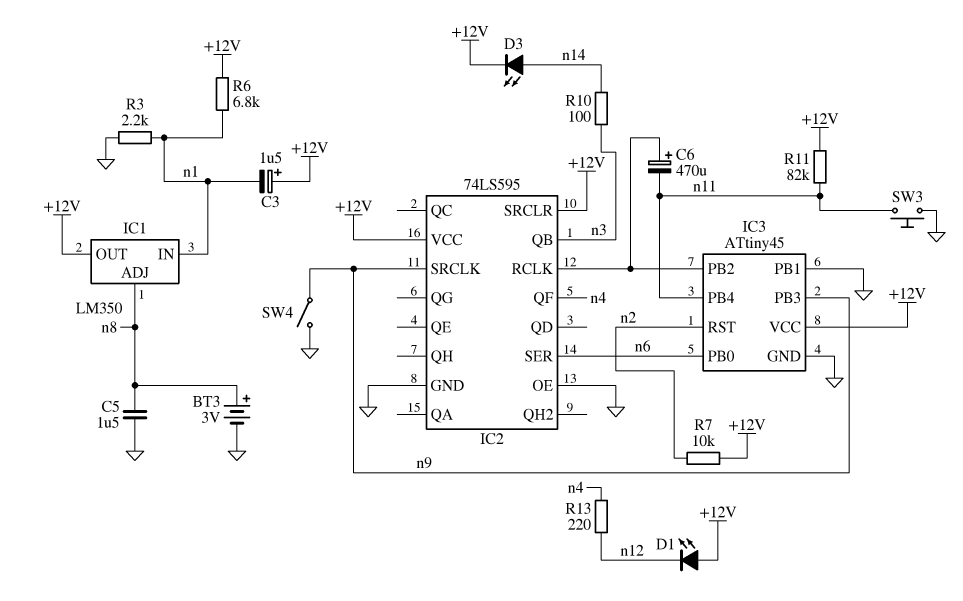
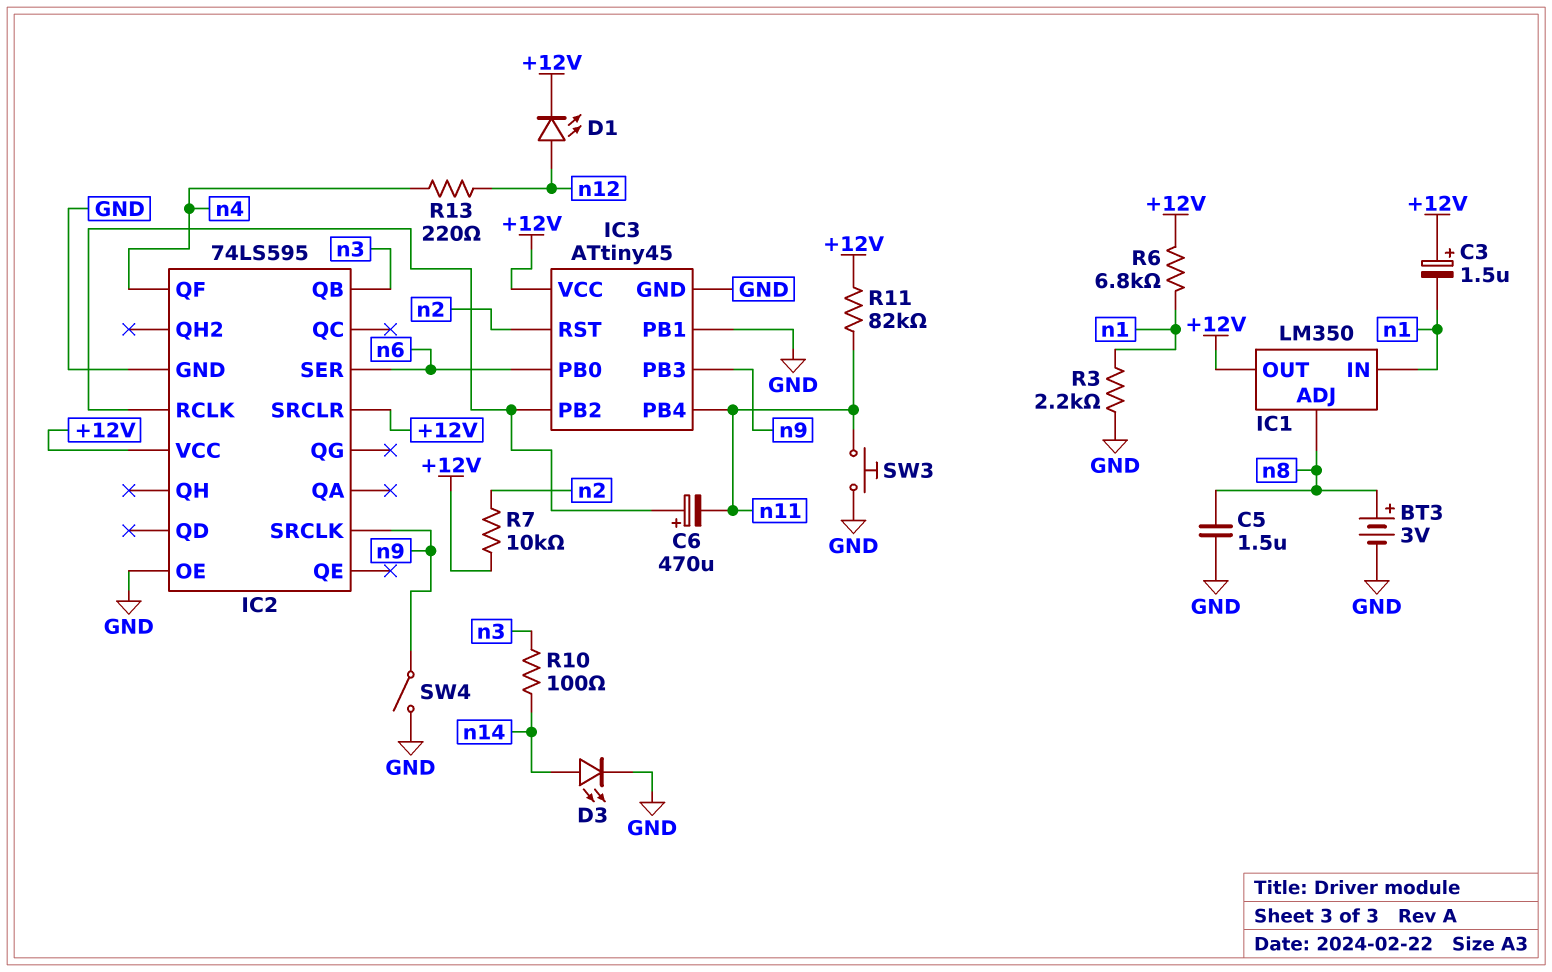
D1: LED (A +12V, K n12) -> LED (A n12, K +12V)
D3: LED (A n14, K +12V) -> LED (A n14, K GND)

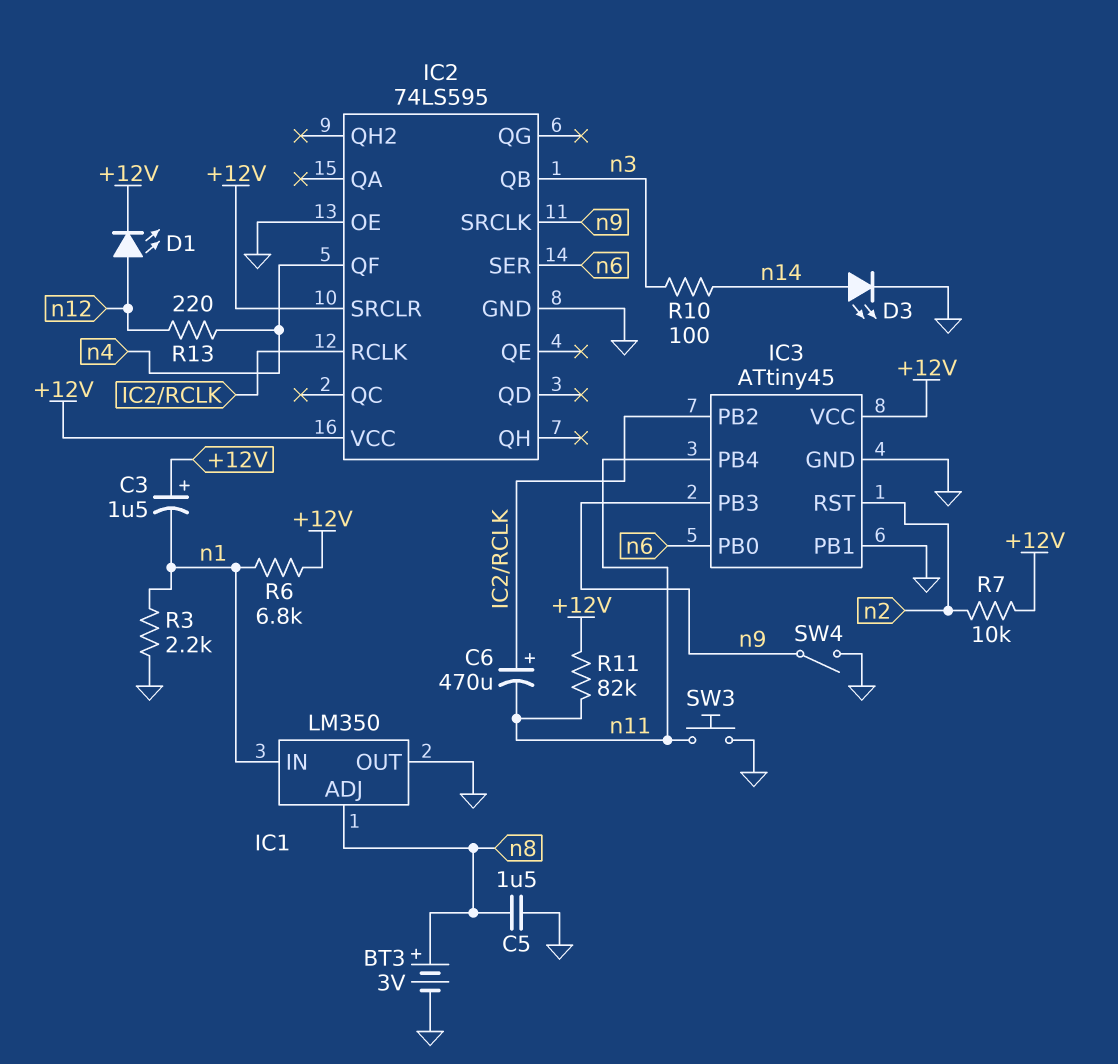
IC1 pin OUT: +12V -> GND

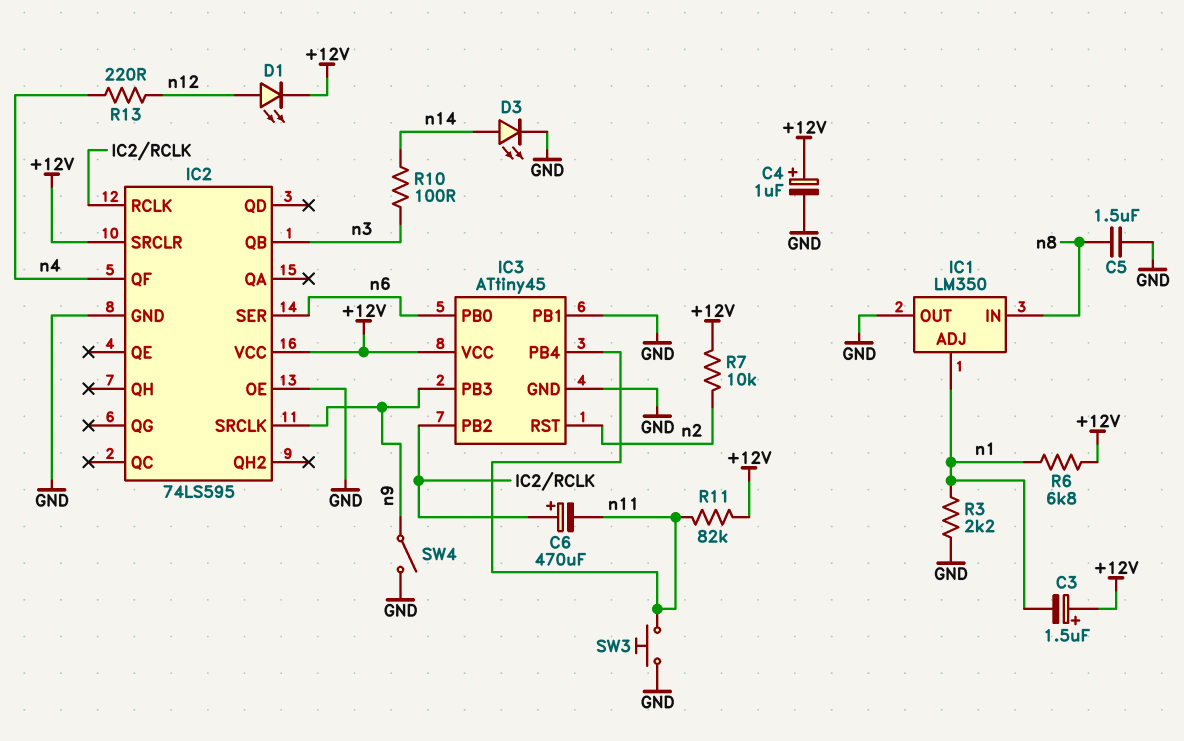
BT3: 3V (plus n8, minus GND) -> none
C4: none -> 1uF (plus +12V, minus GND)
IC1 pin ADJ: n8 -> n1
IC1 pin IN: n1 -> n8

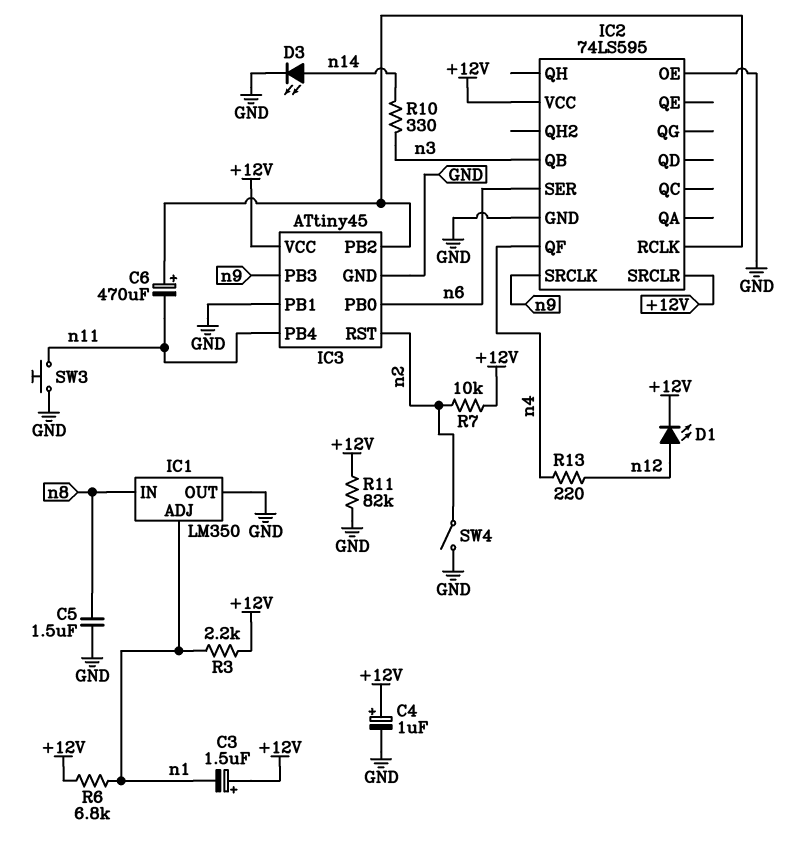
R3: 2.2k (GND, n1) -> 2.2k (+12V, n1)
R10: 100 (n3, n14) -> 330 (n3, n14)
R11: 82k (+12V, n11) -> 82k (+12V, GND)
SW4: switch (GND, n9) -> switch (GND, n2)

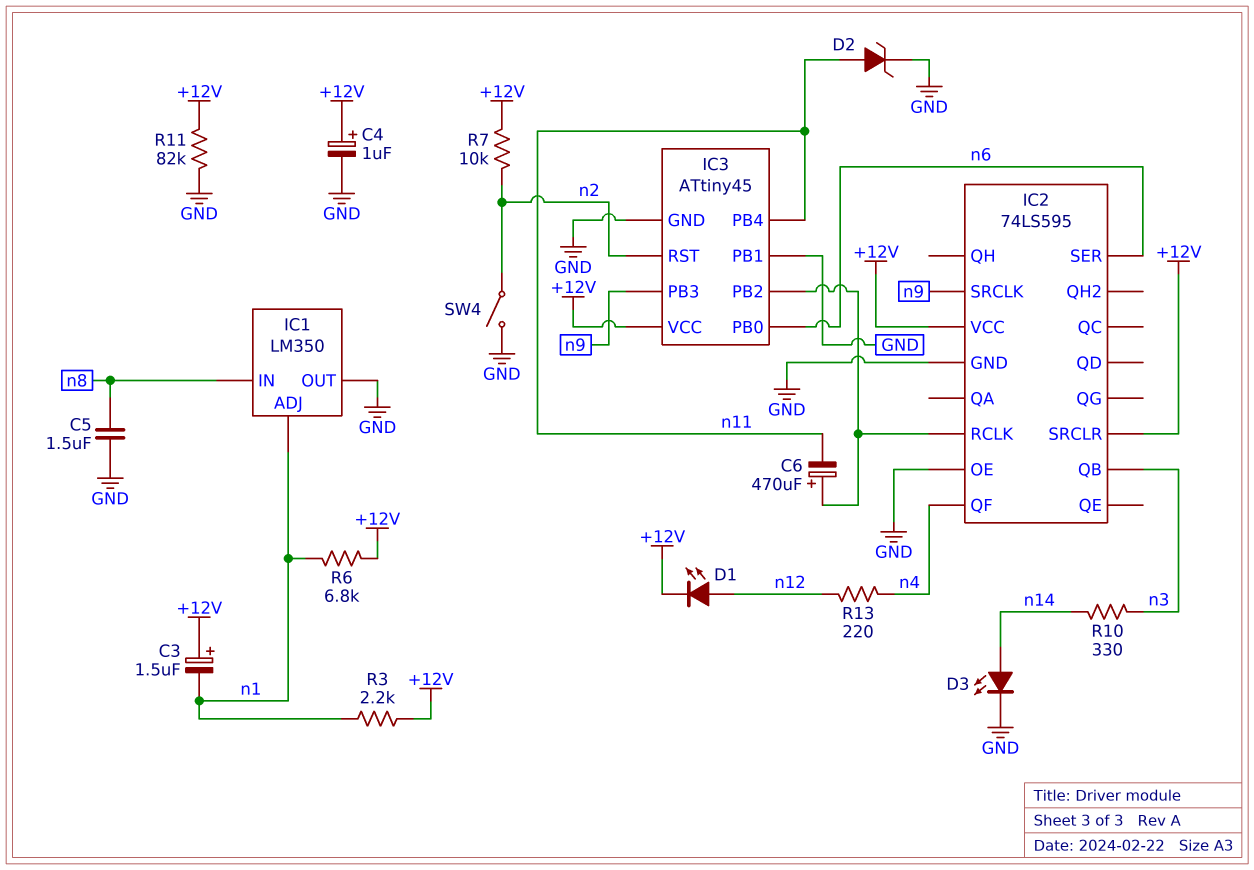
D2: none -> zener (A n11, K GND)
SW3: button (GND, n11) -> none

